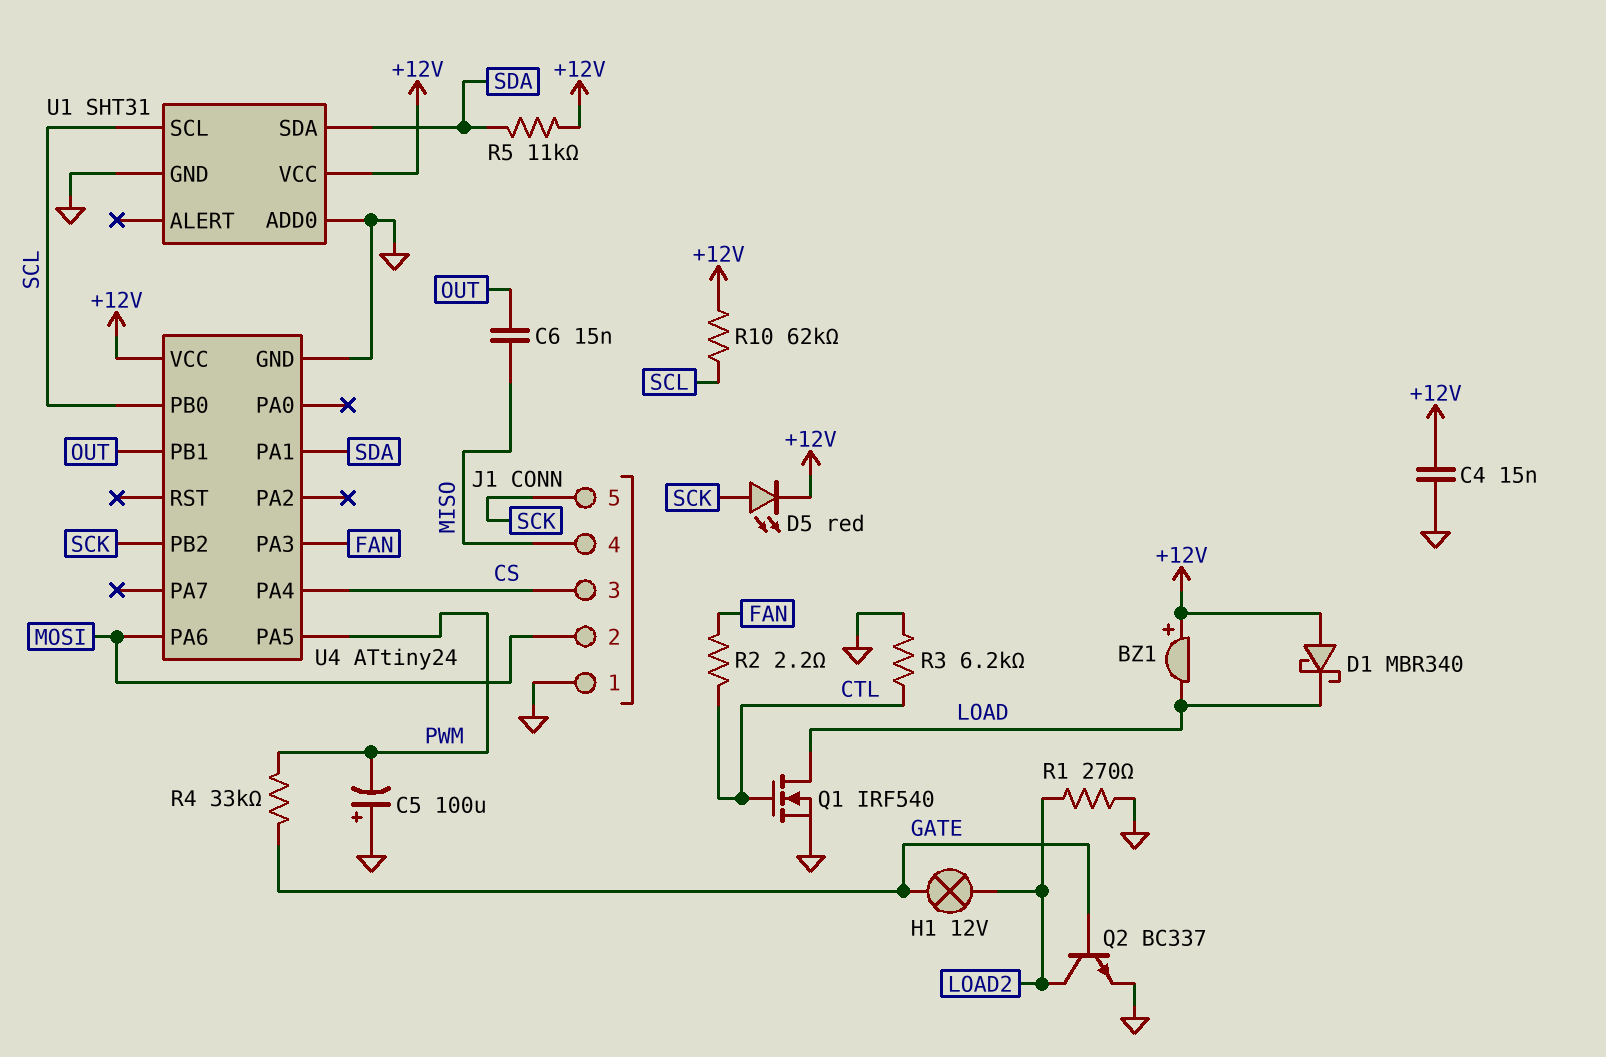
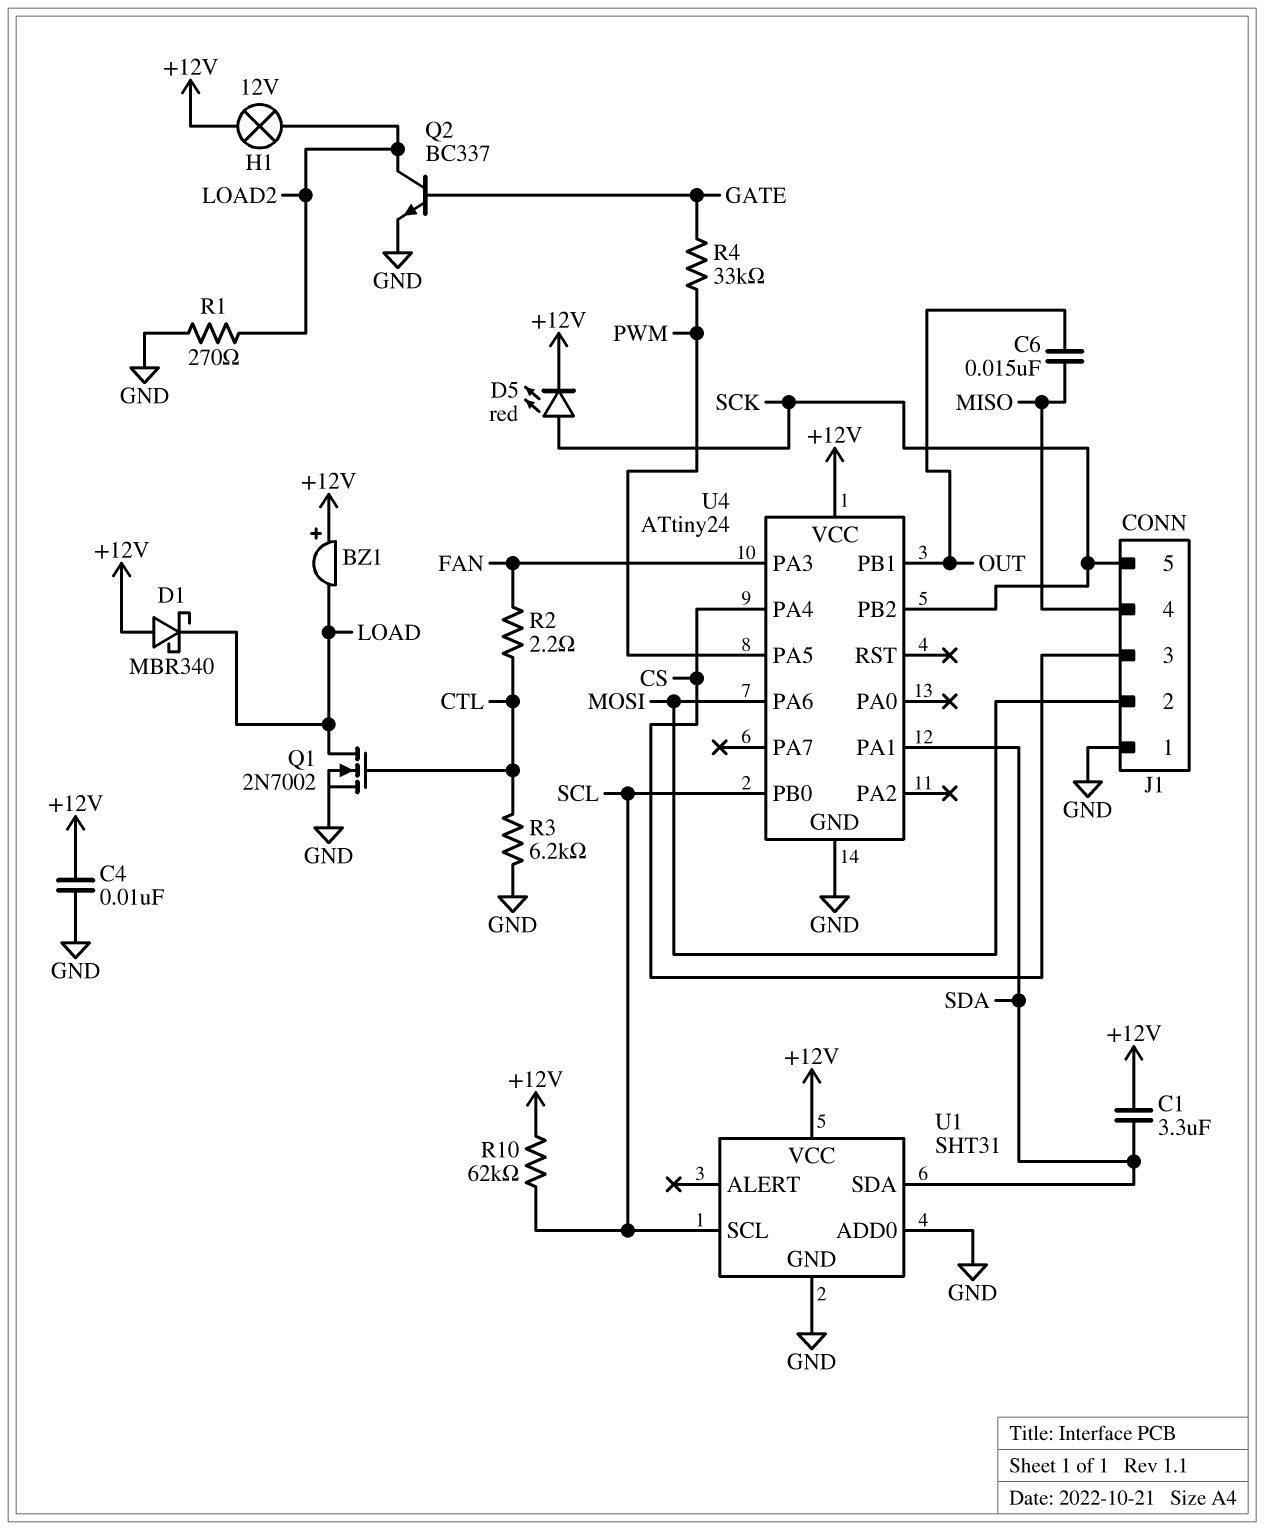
C1: none -> 3.3uF (+12V, SDA)
C4: 15nF (+12V, GND) -> 10nF (+12V, GND)
C5: 100uF (plus GND, minus PWM) -> none
H1: lamp 12V (GATE, LOAD2) -> lamp 12V (+12V, LOAD2)
Q1: NMOS IRF540 (G CTL, D LOAD, S GND) -> NMOS 2N7002 (G CTL, D LOAD, S GND)
R5: 11k (+12V, SDA) -> none

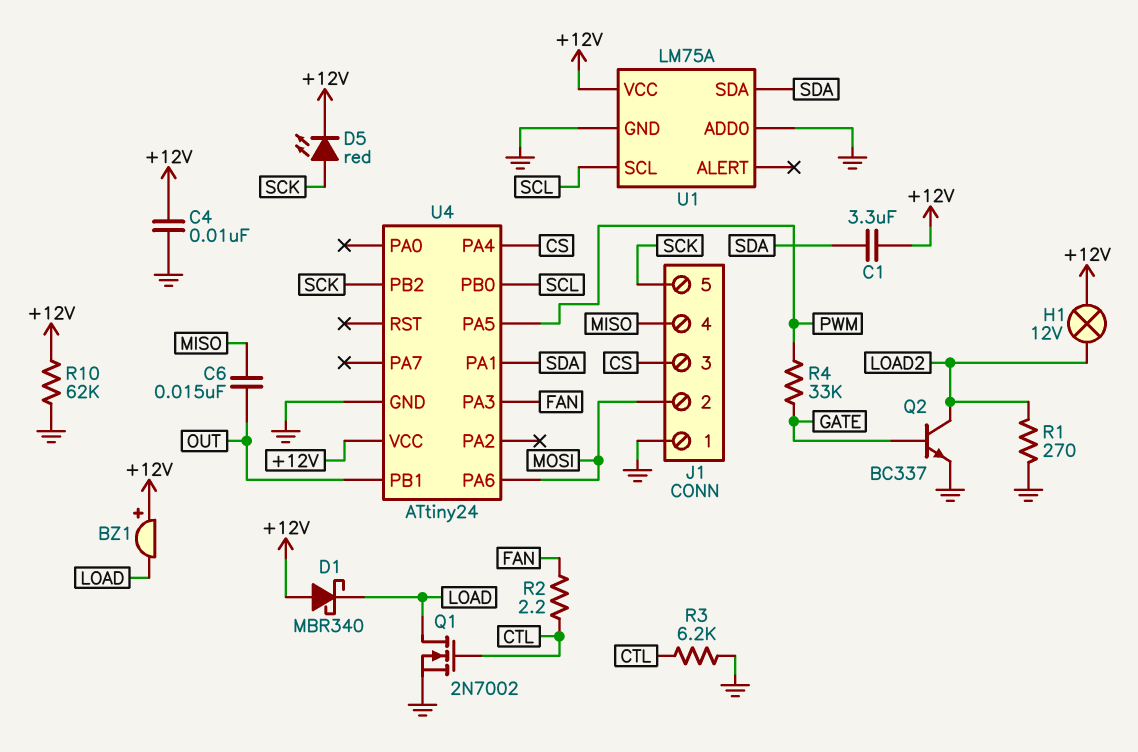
R10: 62k (+12V, SCL) -> 62k (+12V, GND)
U1: SHT31 -> LM75A

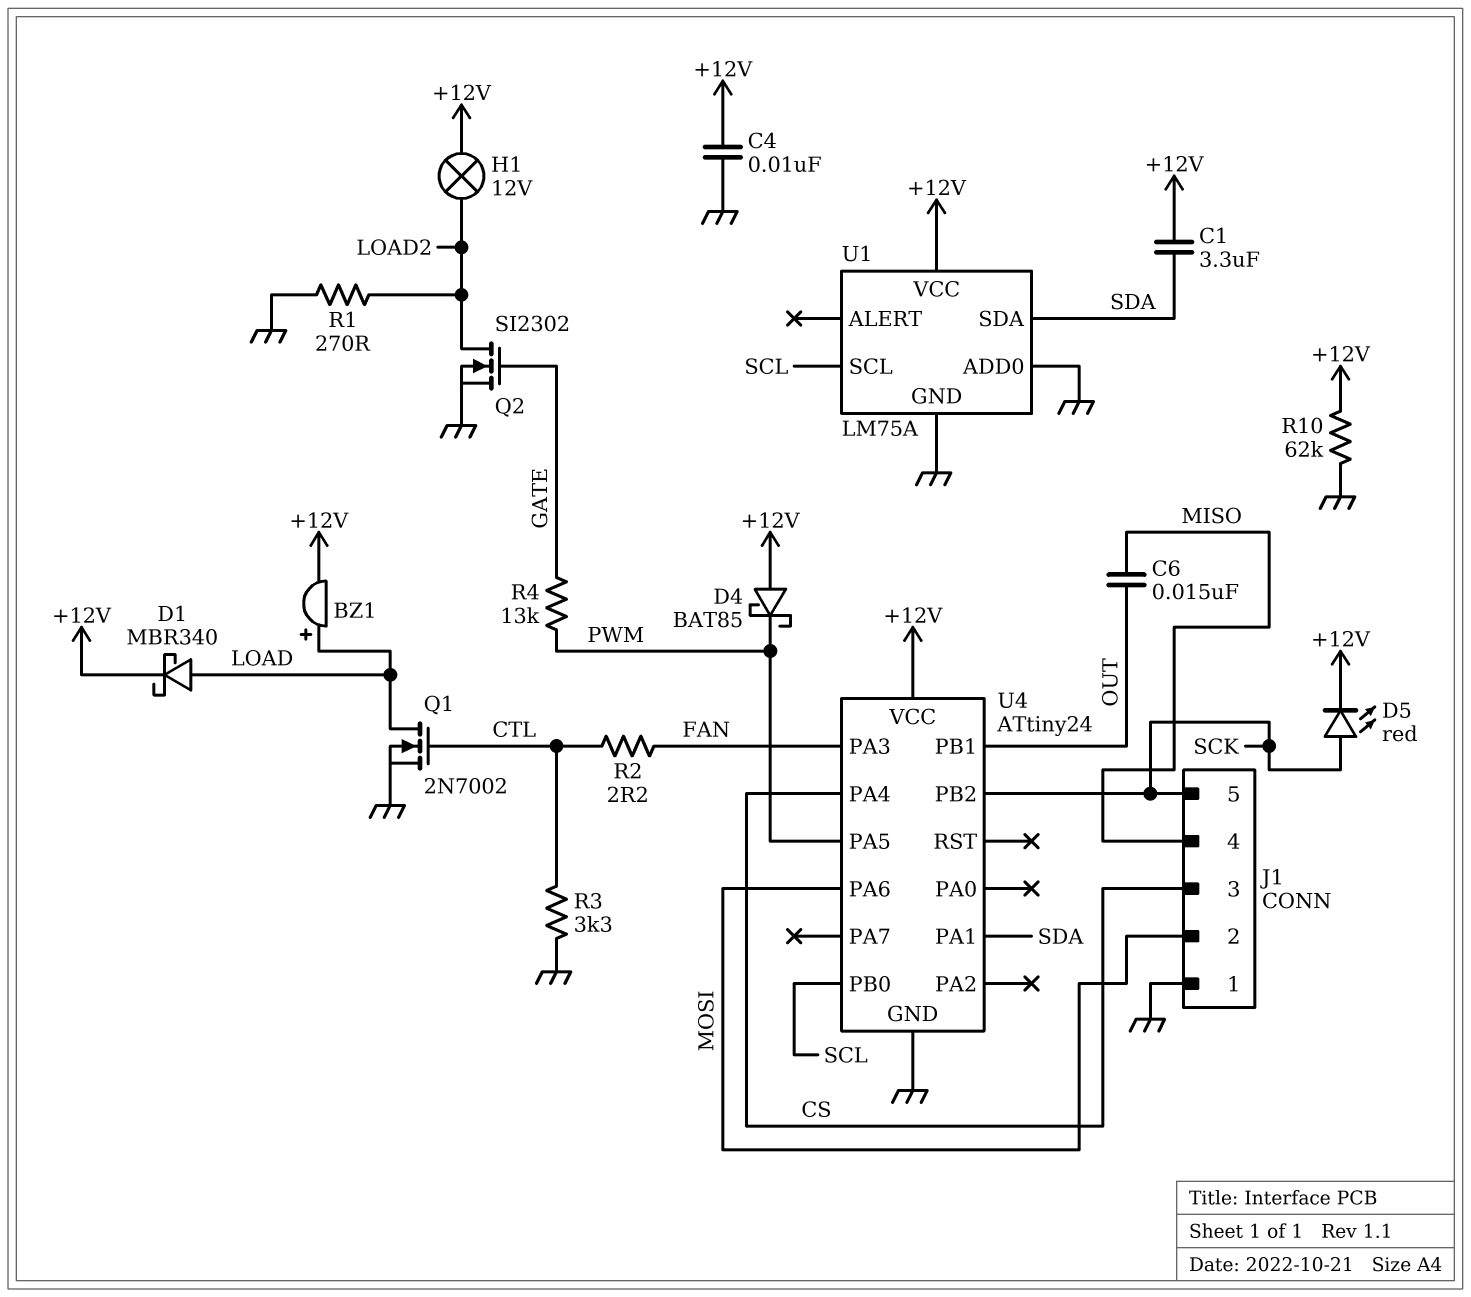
BZ1: buzzer (plus +12V, minus LOAD) -> buzzer (plus LOAD, minus +12V)
D1: schottky MBR340 (A +12V, K LOAD) -> schottky MBR340 (A LOAD, K +12V)
D4: none -> schottky BAT85 (A +12V, K PWM)
Q2: NPN BC337 (B GATE, C LOAD2, E GND) -> NMOS SI2302 (G GATE, D LOAD2, S GND)
R3: 6.2k (CTL, GND) -> 3.3k (CTL, GND)
R4: 33k (GATE, PWM) -> 13k (GATE, PWM)

